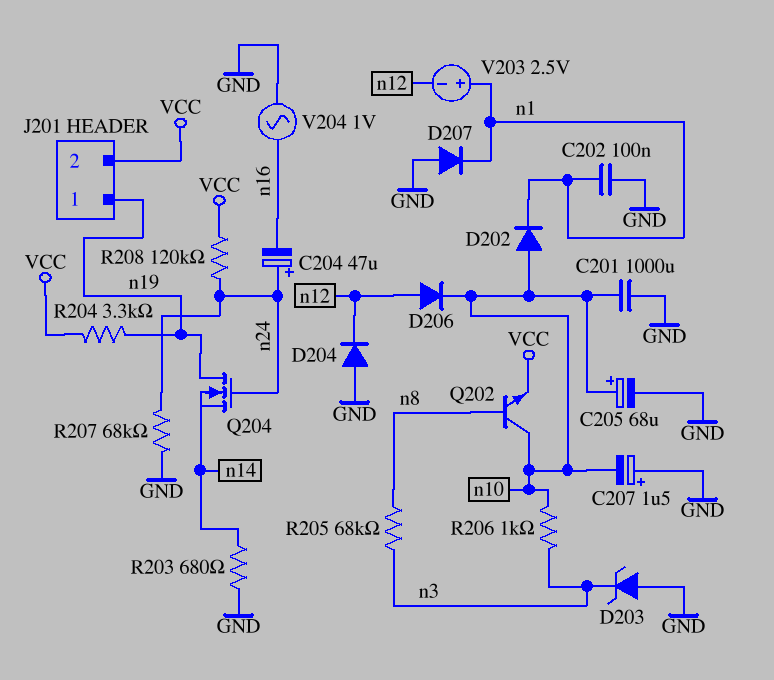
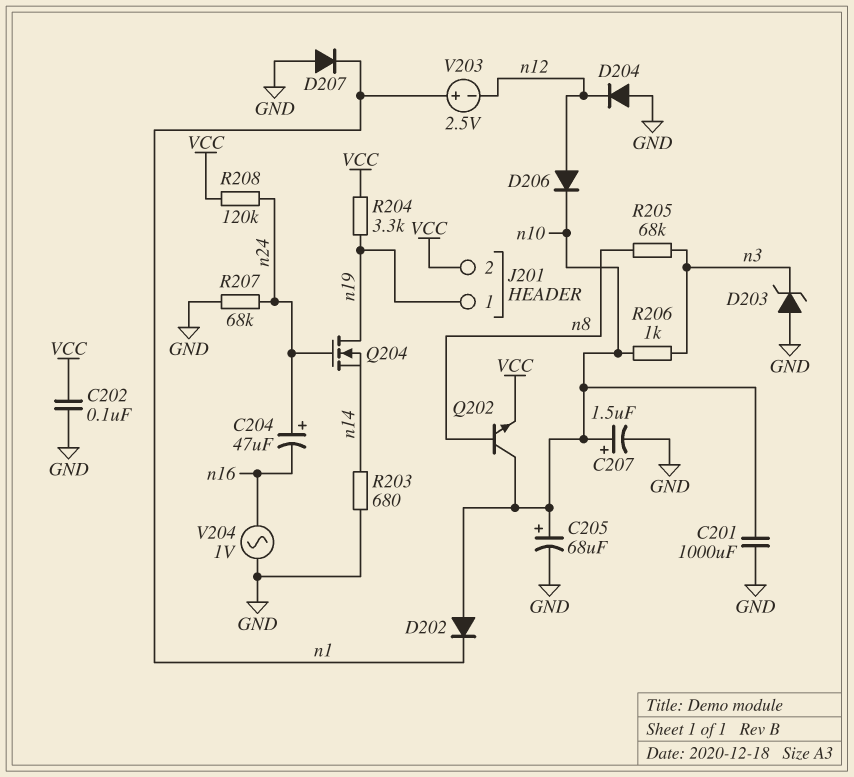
C202: 100nF (GND, n1) -> 100nF (GND, VCC)
C207: 1.5uF (plus GND, minus n10) -> 1.5uF (plus n10, minus GND)

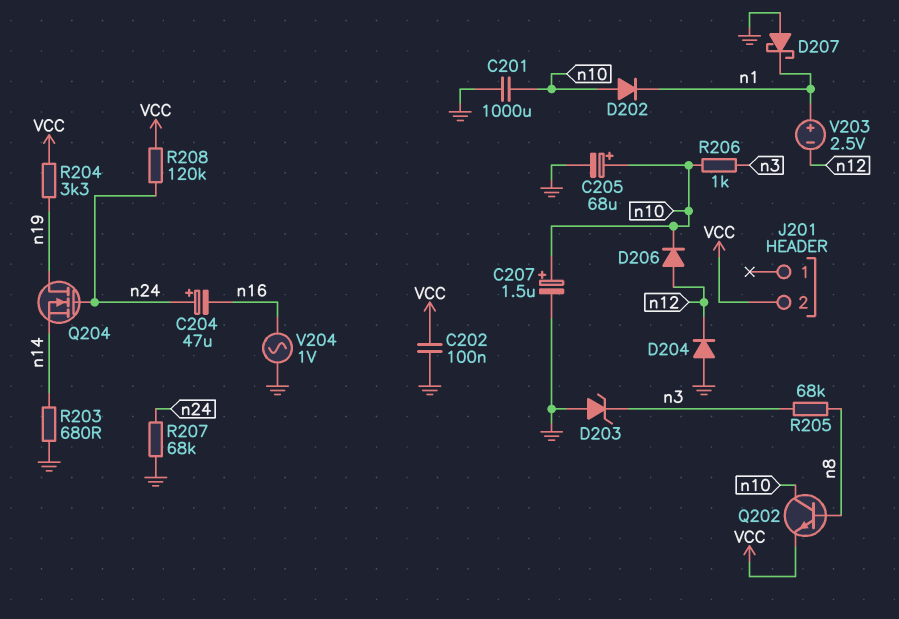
D207: diode (A GND, K n1) -> schottky (A GND, K n1)
J201 pin 1: n19 -> none

